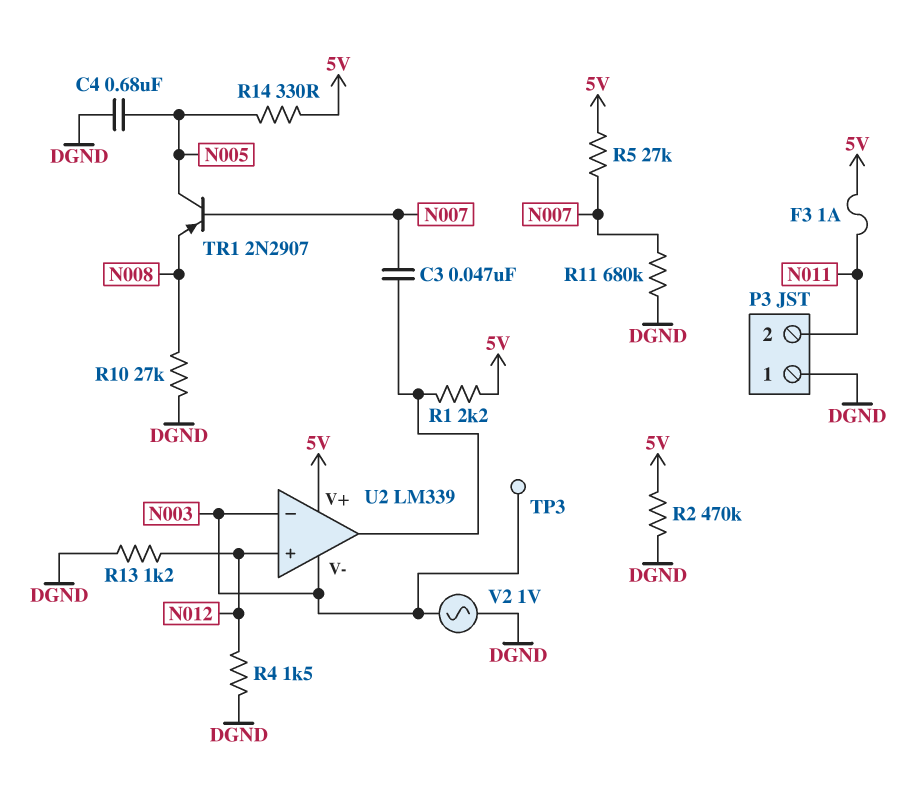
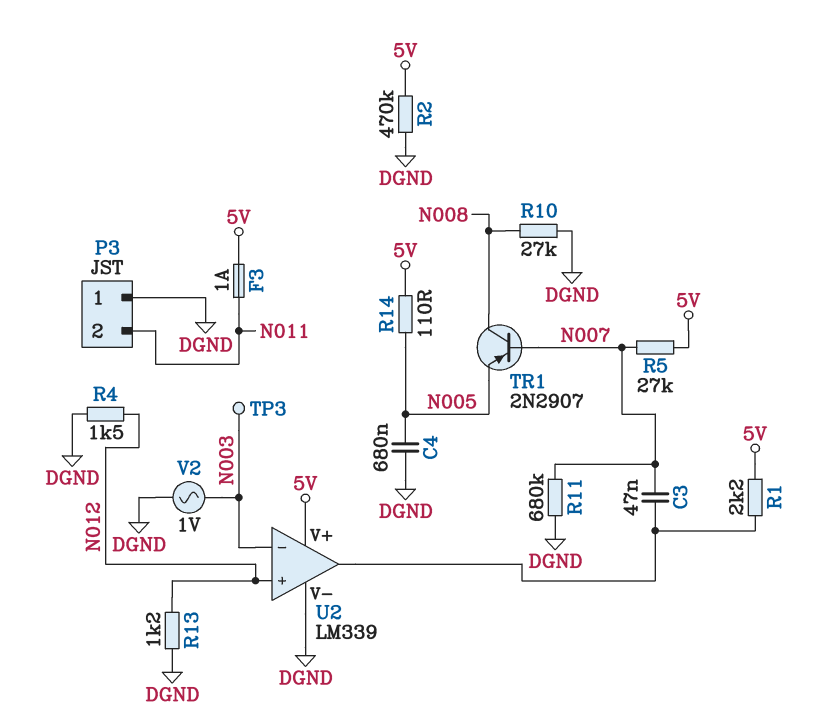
R14: 330 (5V, N005) -> 110 (5V, N005)
TR1: PNP 2N2907 (B N007, C N005, E N008) -> PNP 2N2907 (B N007, C N008, E N005)
U2 pin V-: N003 -> DGND

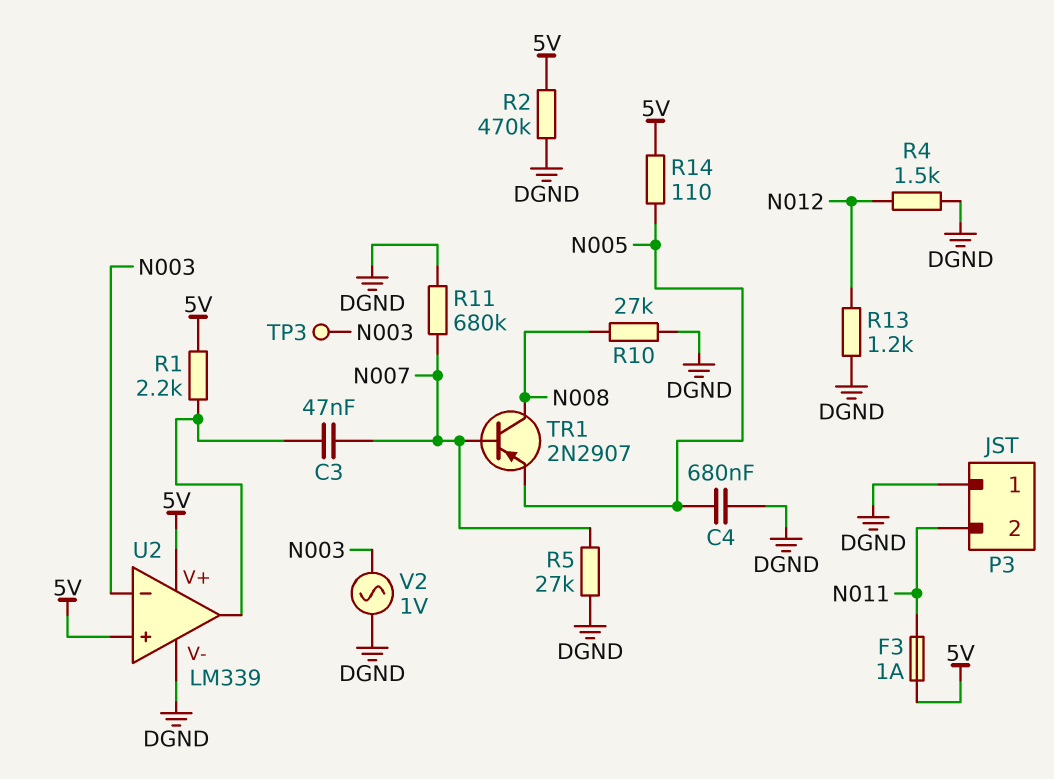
R5: 27k (5V, N007) -> 27k (DGND, N007)
U2 pin in+: N012 -> 5V

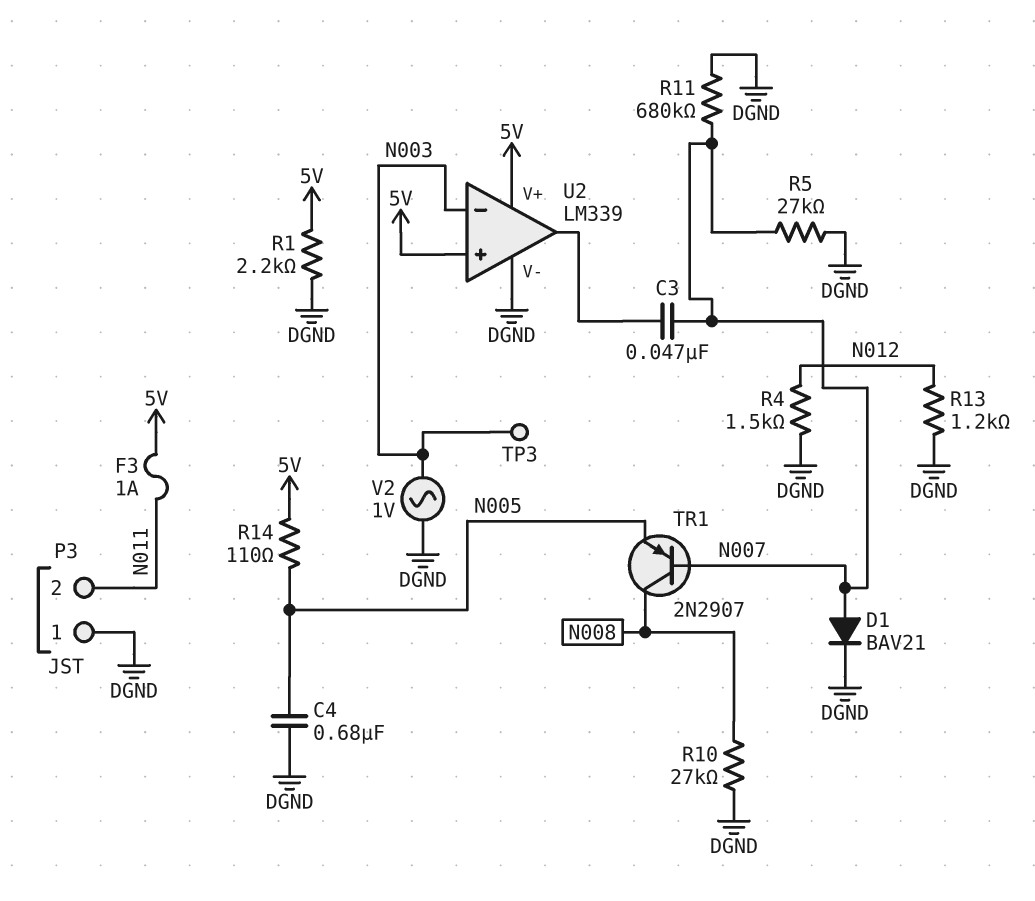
D1: none -> diode BAV21 (A N007, K DGND)
R1: 2.2k (5V, U2/out) -> 2.2k (5V, DGND)
R2: 470k (5V, DGND) -> none

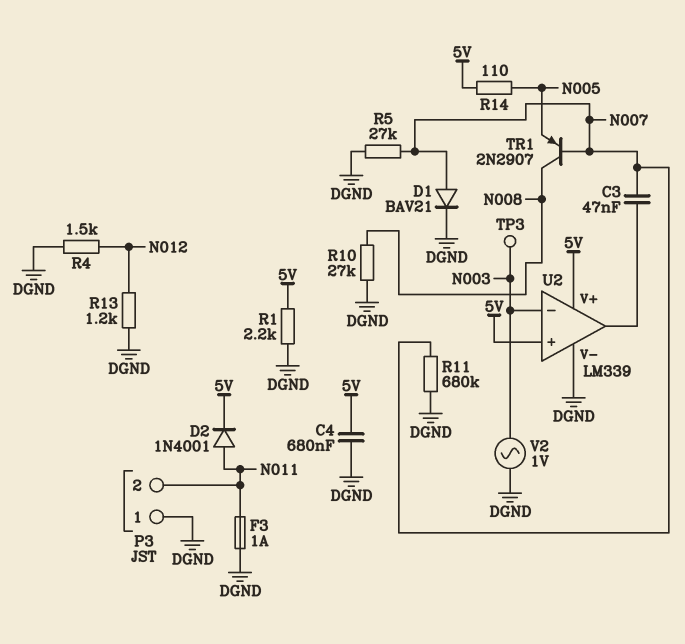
C4: 680nF (DGND, N005) -> 680nF (5V, DGND)
D2: none -> diode 1N4001 (A N011, K 5V)
F3: 1A (5V, N011) -> 1A (DGND, N011)

